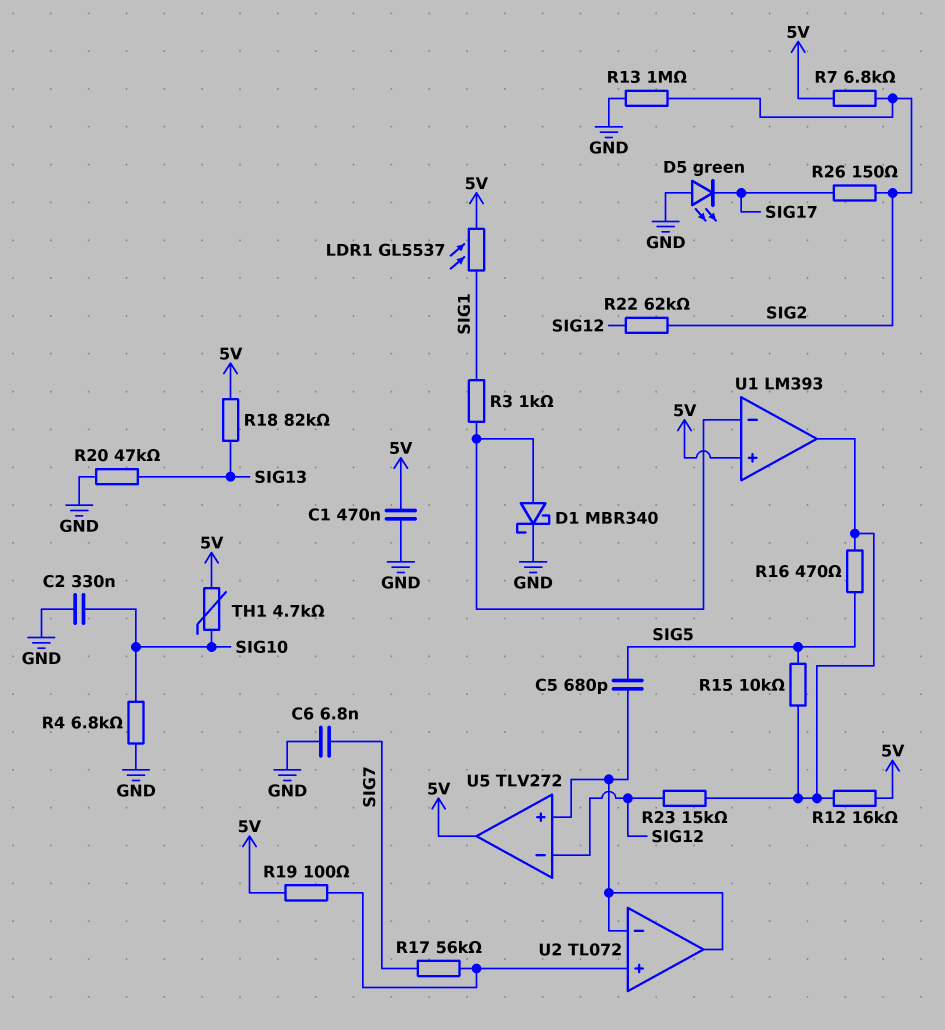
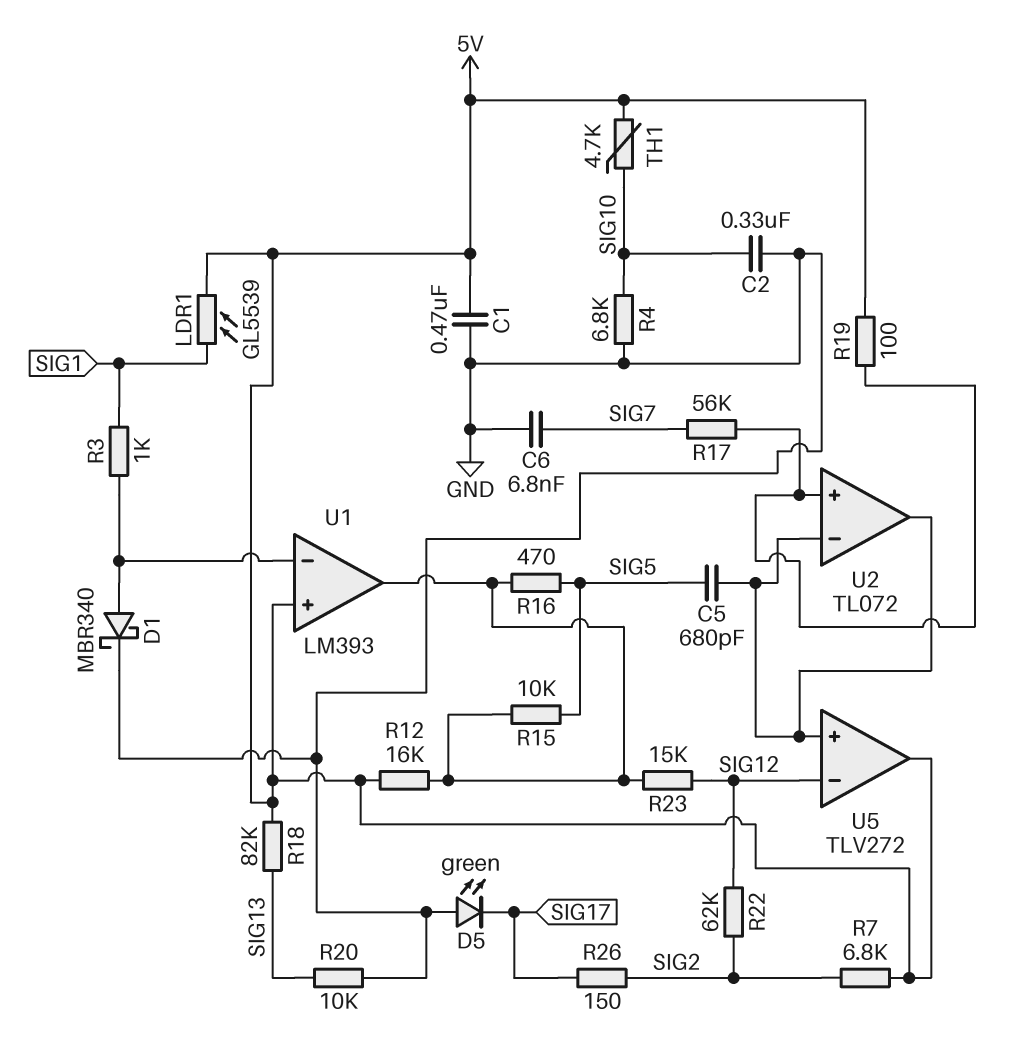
LDR1: GL5537 (5V, SIG1) -> GL5539 (5V, SIG1)
R13: 1M (GND, SIG2) -> none
R20: 47k (GND, SIG13) -> 10k (GND, SIG13)

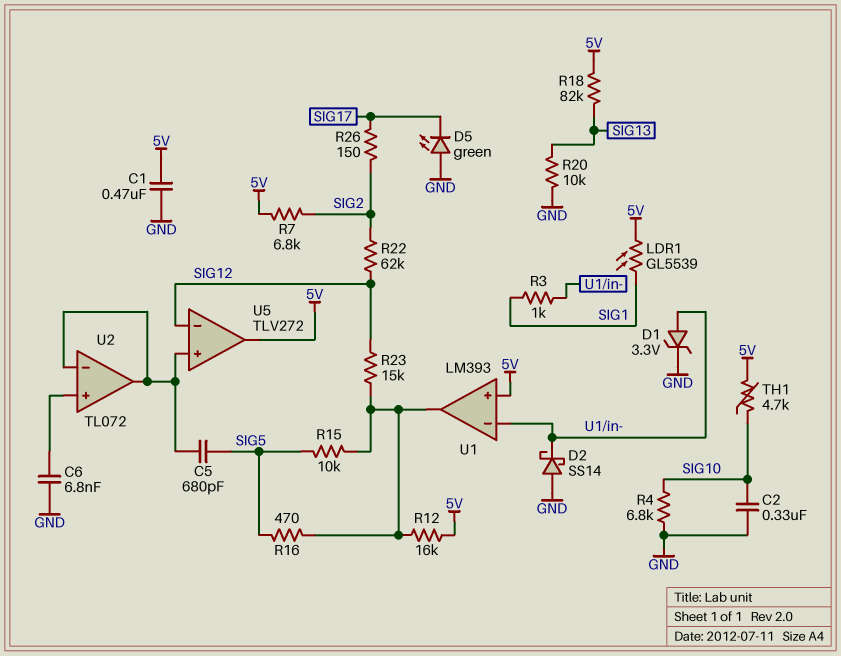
C6: 6.8nF (GND, SIG7) -> 6.8nF (GND, U2/in+)
D1: schottky MBR340 (A U1/in-, K GND) -> zener 3.3V (A U1/in-, K GND)
D2: none -> schottky SS14 (A GND, K U1/in-)
R17: 56k (SIG7, U2/in+) -> none
R19: 100 (5V, U2/in+) -> none

